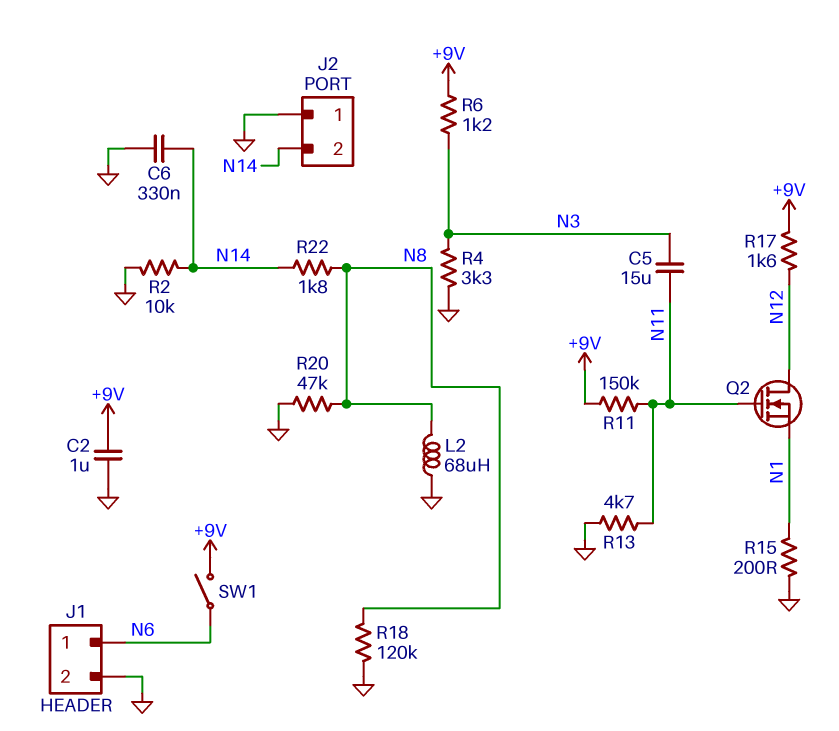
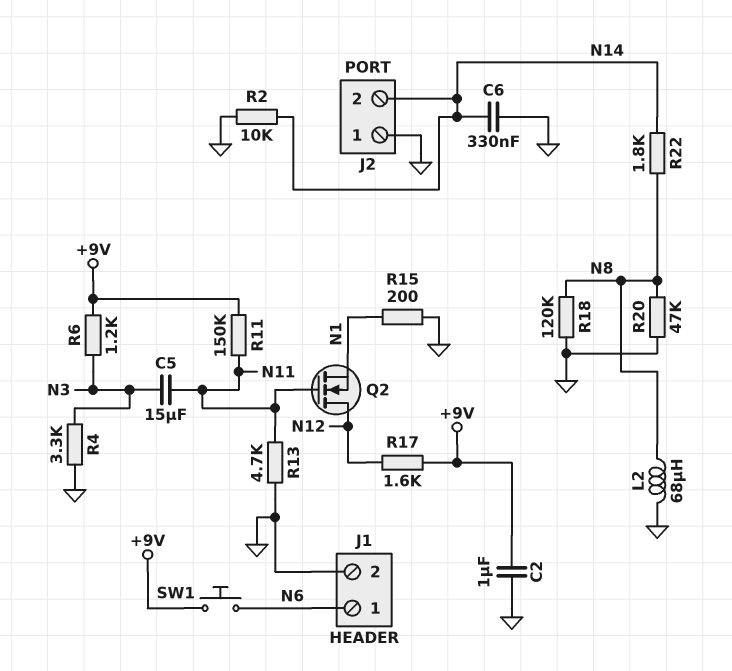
SW1: switch (+9V, N6) -> button (+9V, N6)

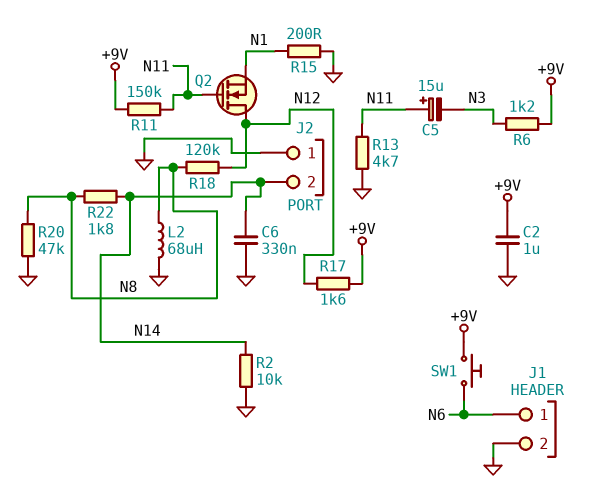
C5: 15uF (N3, N11) -> 15uF (plus N11, minus N3)
R4: 3.3k (GND, N3) -> none
R18: 120k (GND, N8) -> 120k (N8, N12)

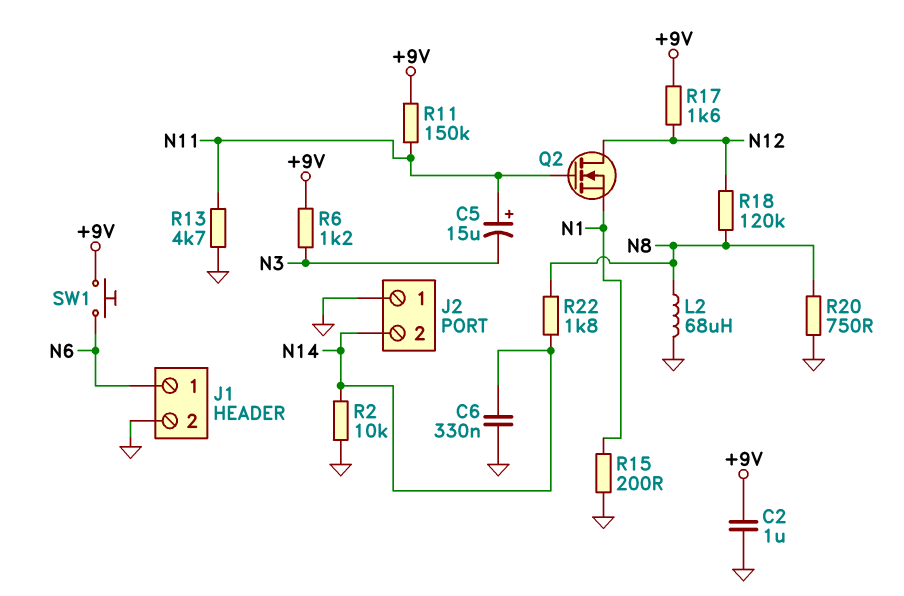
R20: 47k (GND, N8) -> 750 (GND, N8)

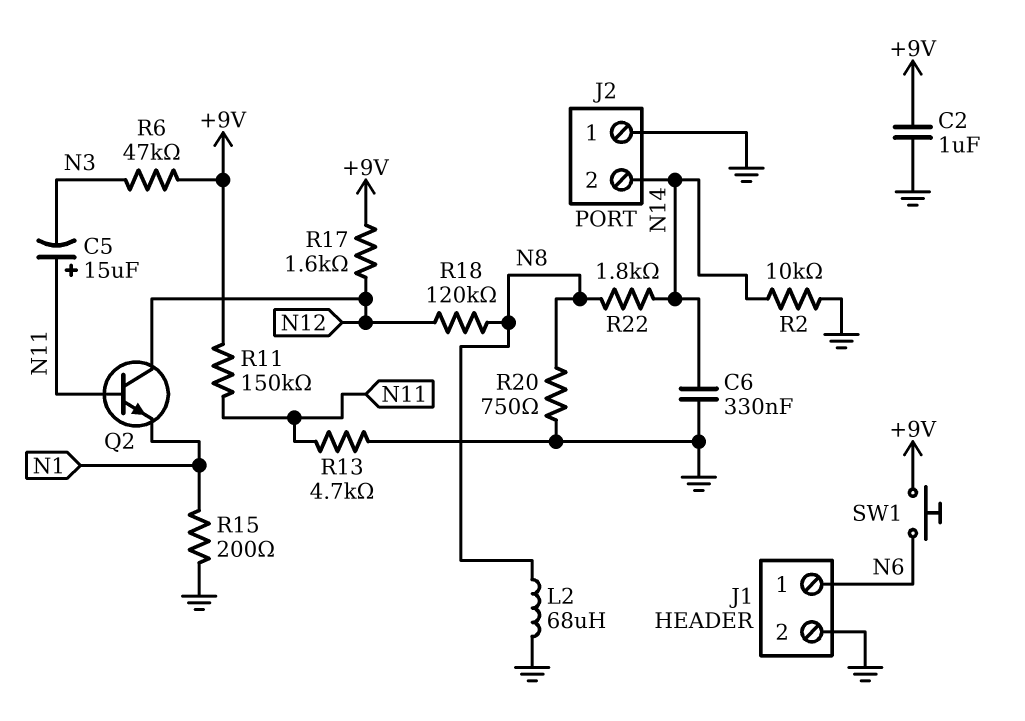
Q2: NMOS (G N11, D N12, S N1) -> NPN (B N11, C N12, E N1)
R6: 1.2k (+9V, N3) -> 47k (+9V, N3)

